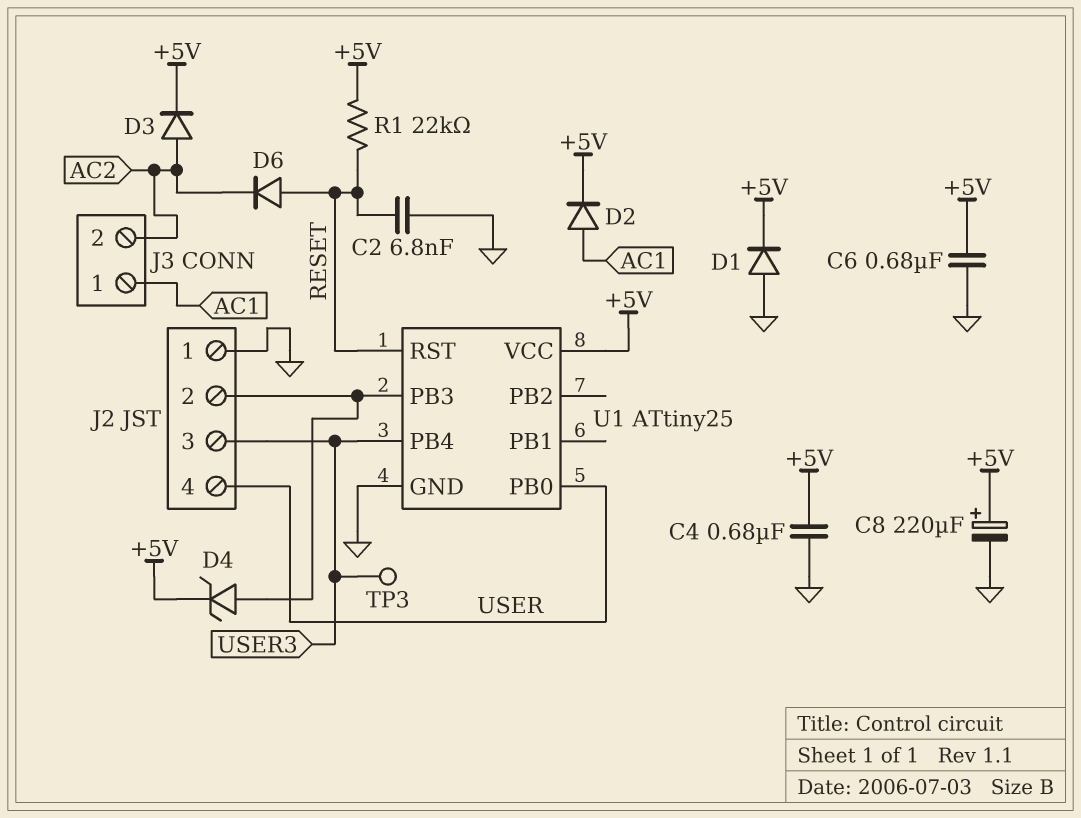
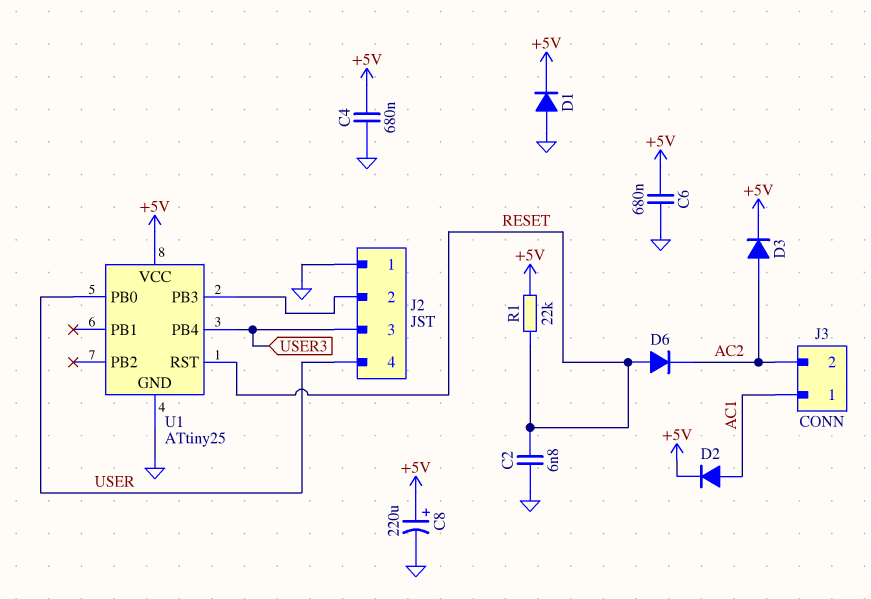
D4: zener (A J2/2, K +5V) -> none
TP3: test point (USER3) -> none

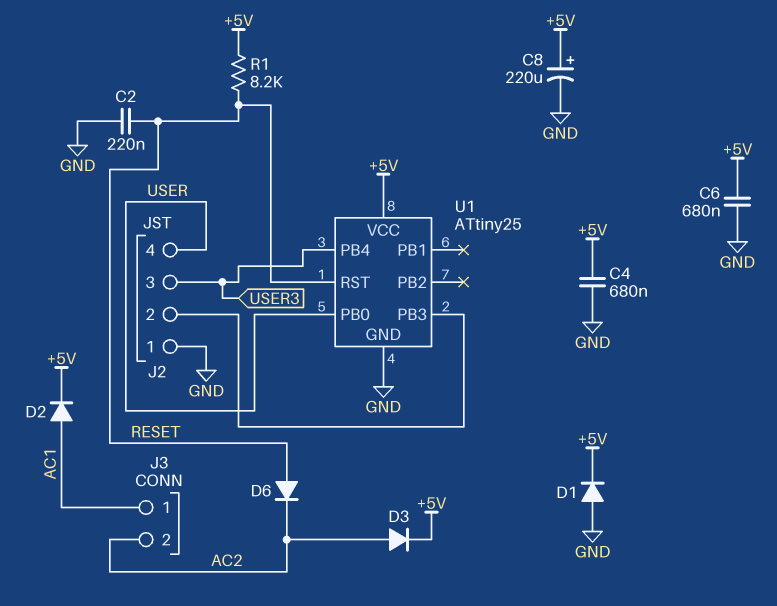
C2: 6.8nF (GND, RESET) -> 220nF (GND, RESET)
R1: 22k (+5V, RESET) -> 8.2k (+5V, RESET)

